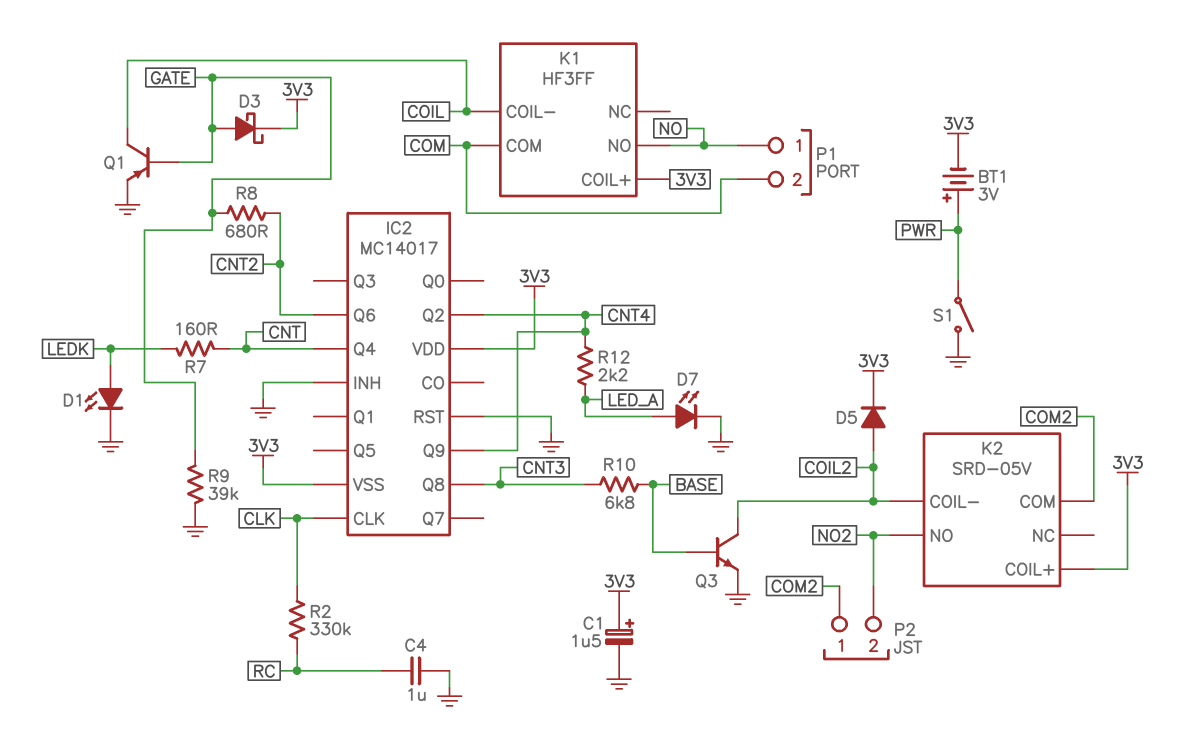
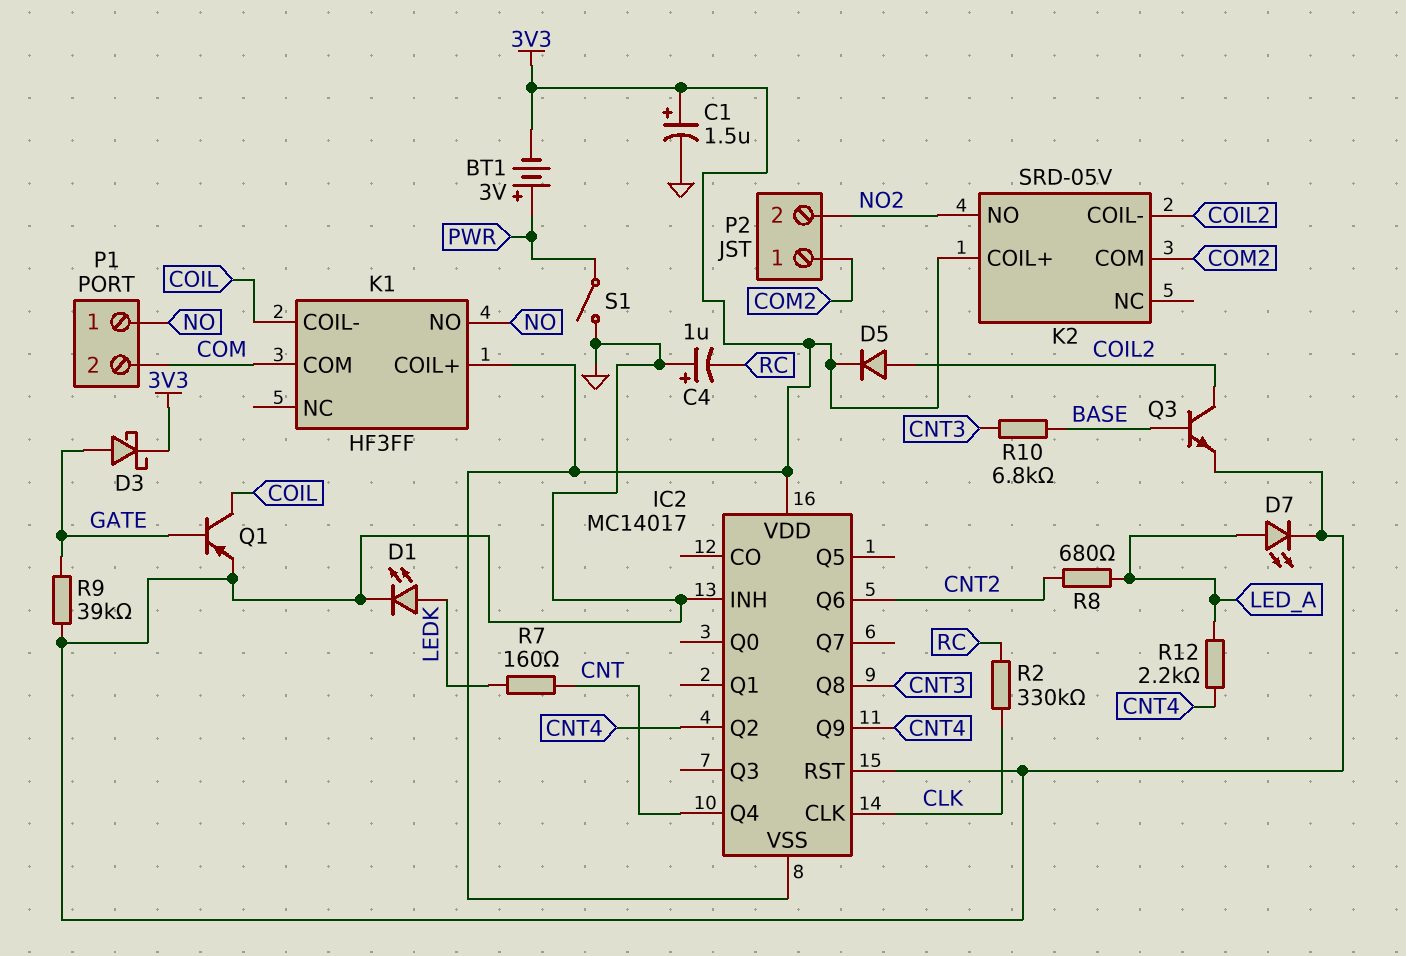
C4: 1uF (GND, RC) -> 1uF (plus GND, minus RC)
R8: 680 (CNT2, GATE) -> 680 (CNT2, LED_A)

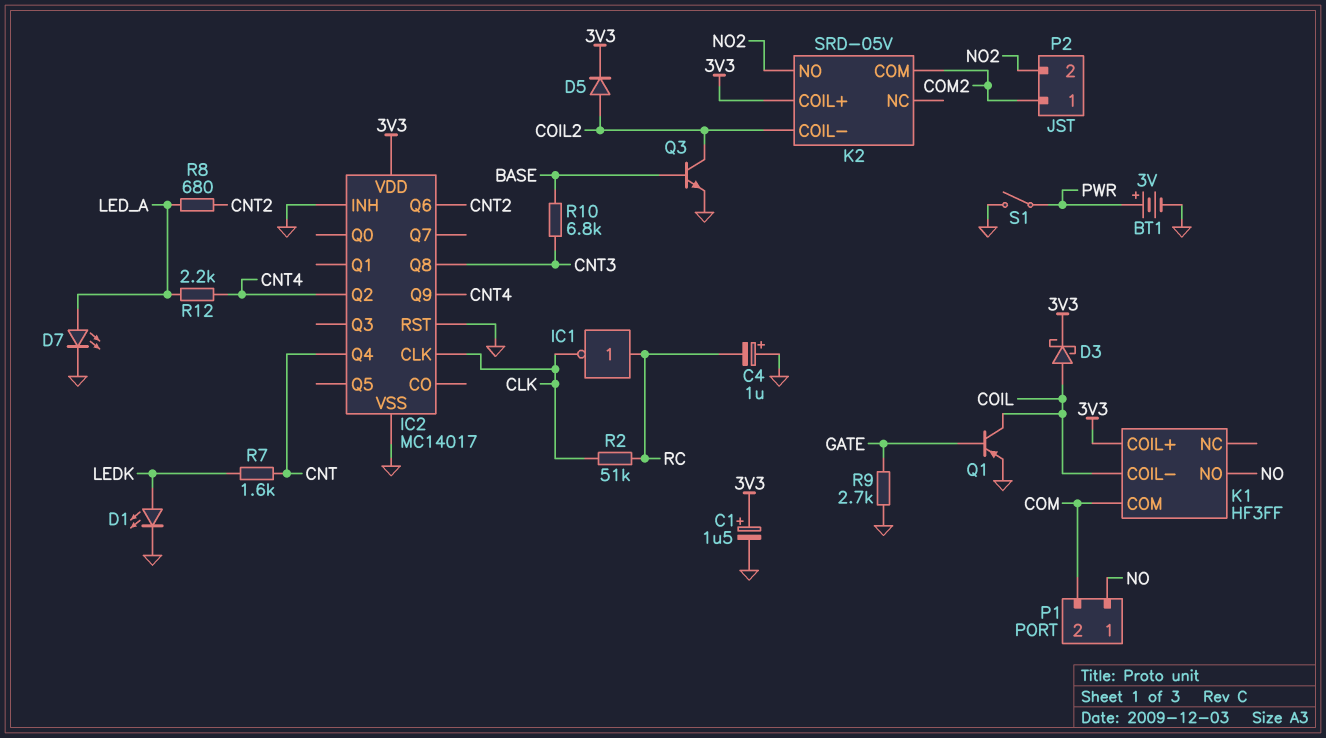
BT1: 3V (plus PWR, minus 3V3) -> 3V (plus PWR, minus GND)
D3: schottky (A GATE, K 3V3) -> schottky (A COIL, K 3V3)
IC1: none -> NOT (in RC, out CLK)
IC2 pin VSS: 3V3 -> GND
R2: 330k (CLK, RC) -> 51k (CLK, RC)
R7: 160 (CNT, LEDK) -> 1.6k (CNT, LEDK)
R9: 39k (GATE, GND) -> 2.7k (GATE, GND)

